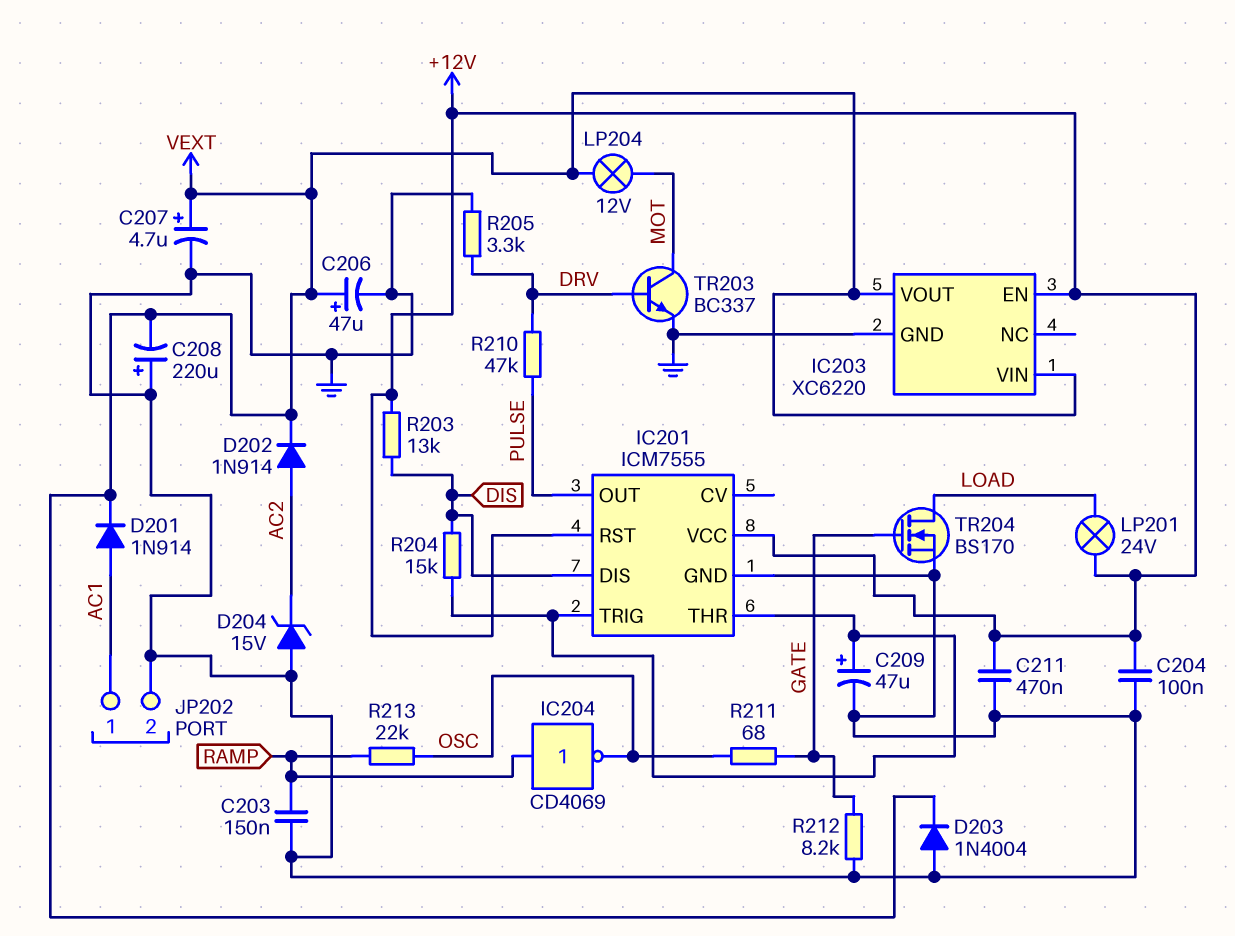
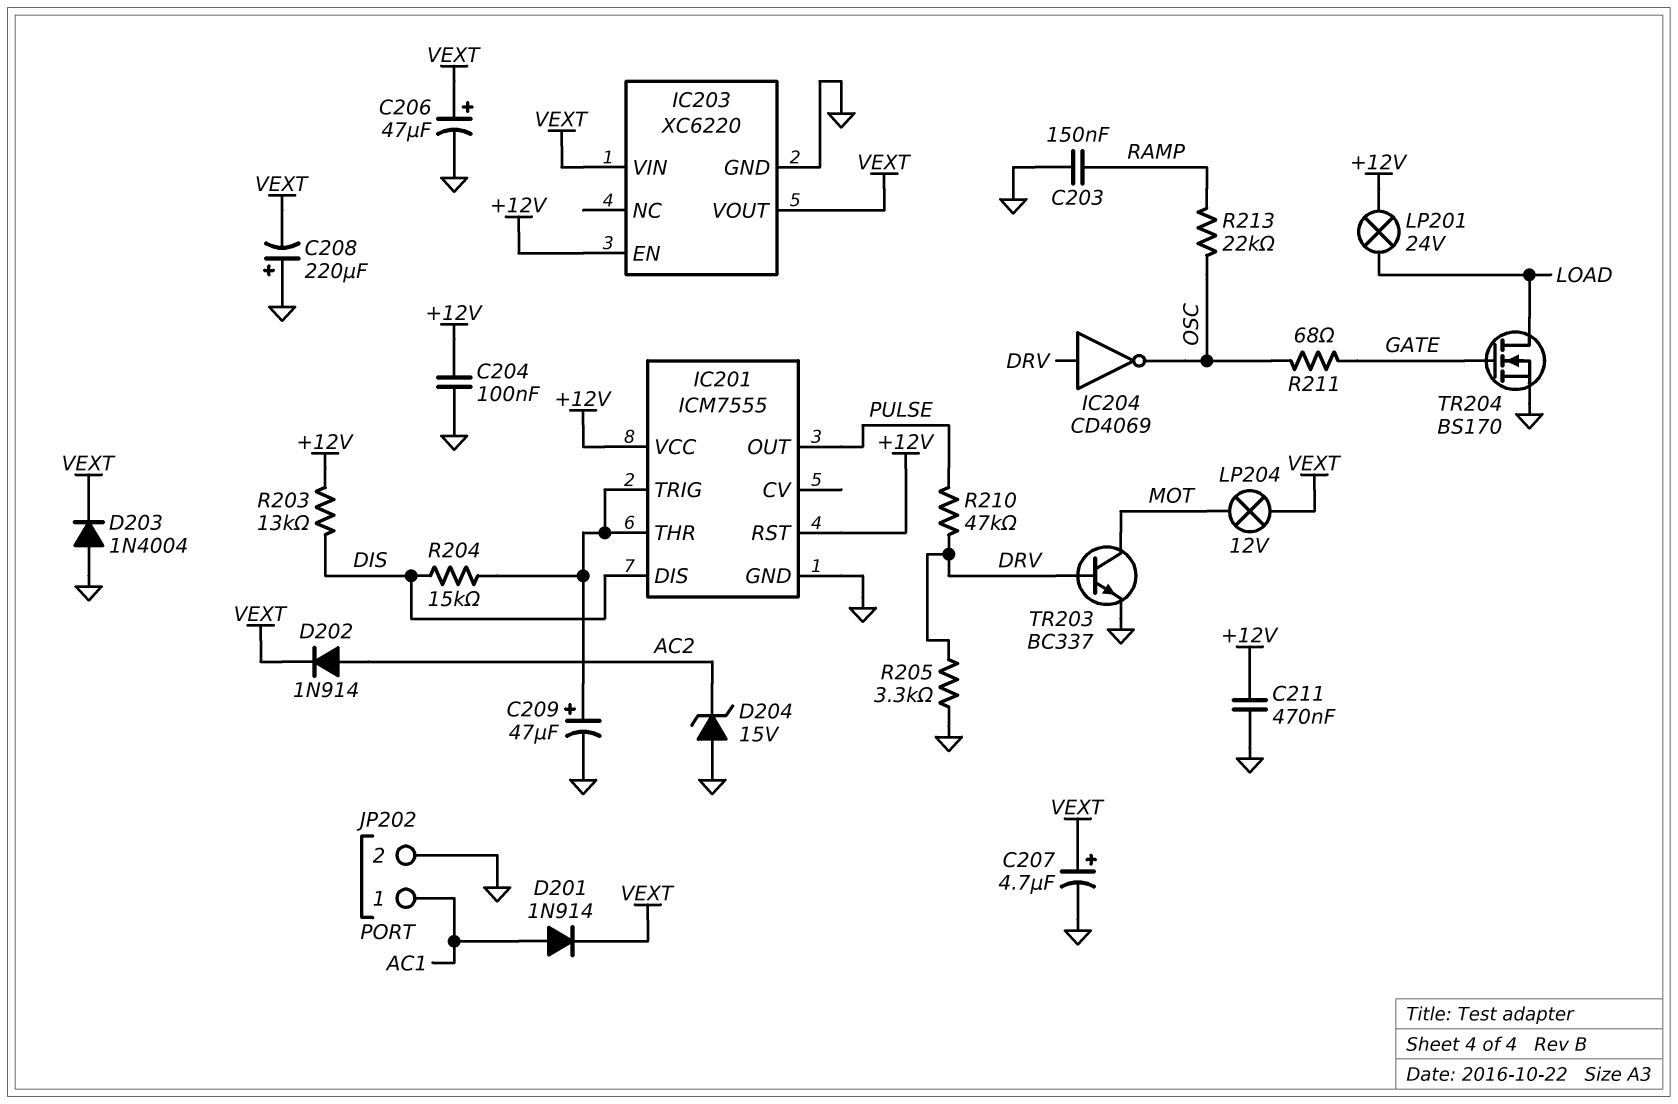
IC204: NOT CD4069 (in RAMP, out OSC) -> NOT CD4069 (in DRV, out OSC)
R212: 8.2k (GATE, GND) -> none

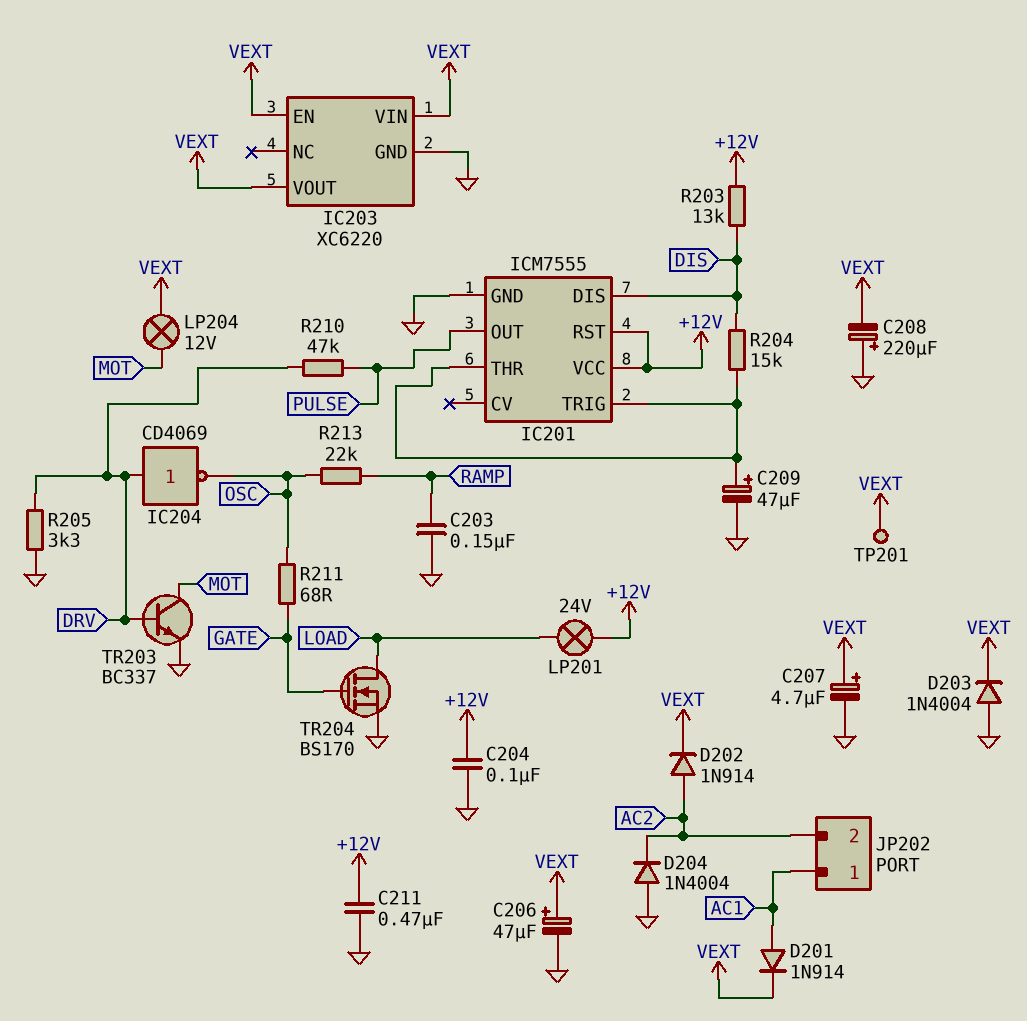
D204: zener 15V (A GND, K AC2) -> diode 1N4004 (A GND, K AC2)
IC203 pin EN: +12V -> VEXT
JP202 pin 2: GND -> AC2
TP201: none -> test point (VEXT)

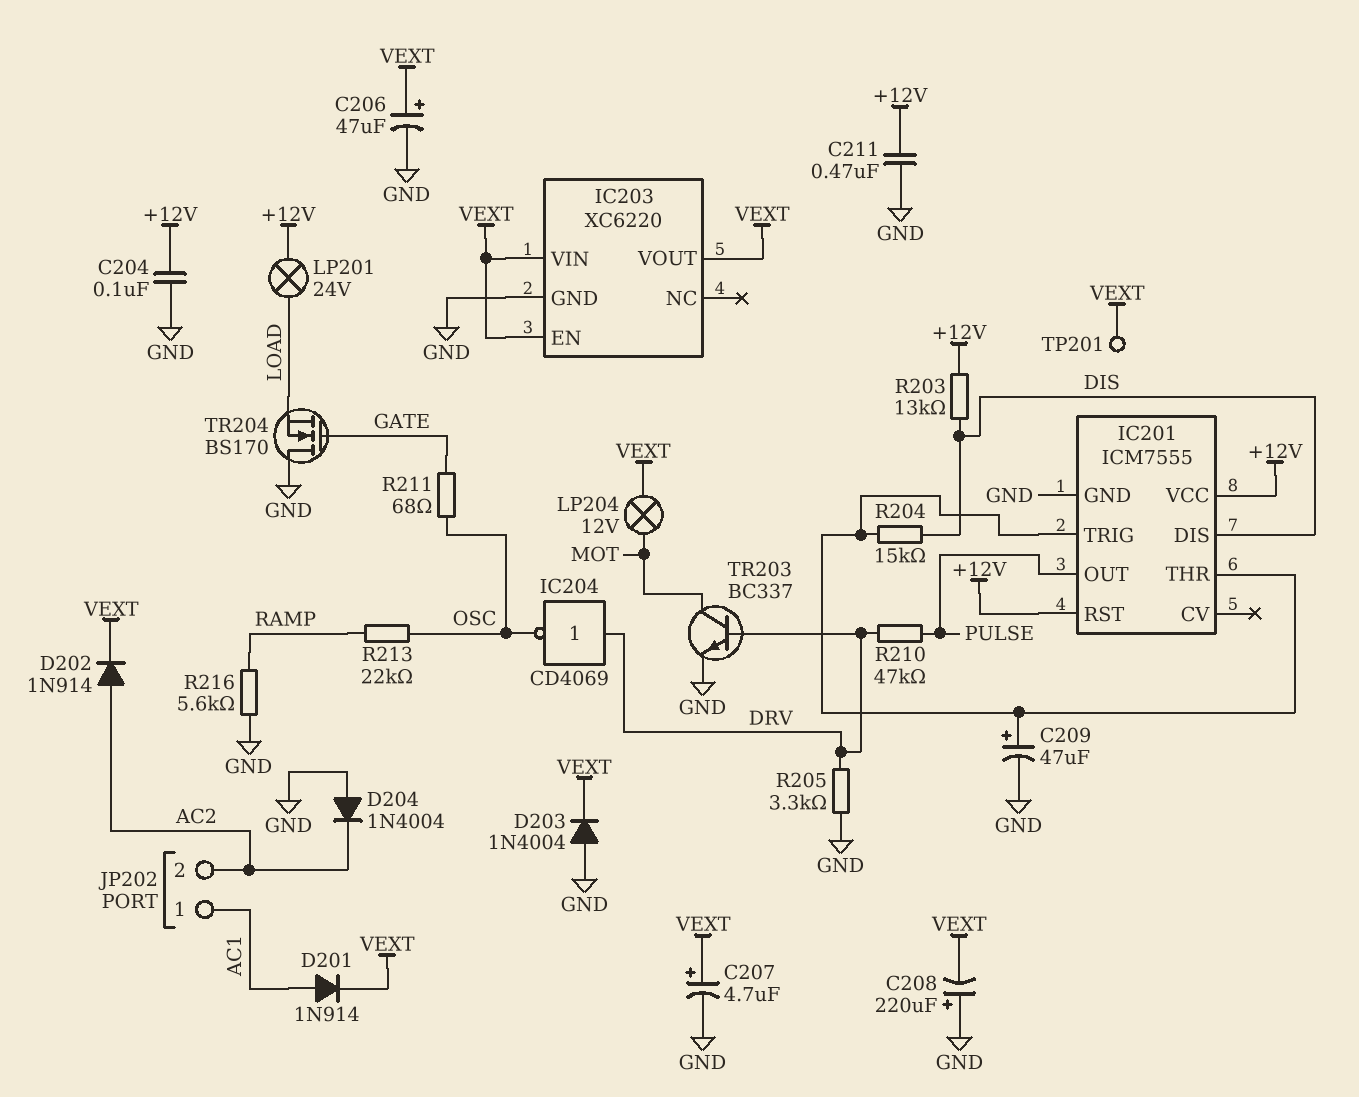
C203: 150nF (GND, RAMP) -> none
R216: none -> 5.6k (GND, RAMP)
TR204: NMOS BS170 (G GATE, D LOAD, S GND) -> NMOS BS170 (G GATE, D GND, S LOAD)

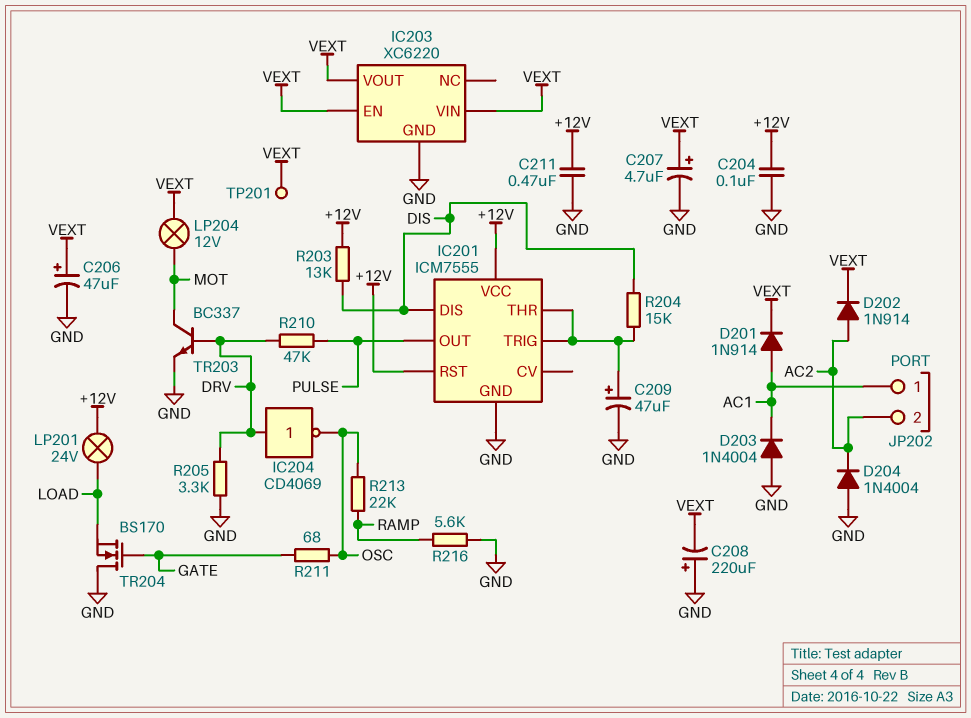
D203: diode 1N4004 (A GND, K VEXT) -> diode 1N4004 (A GND, K AC1)

